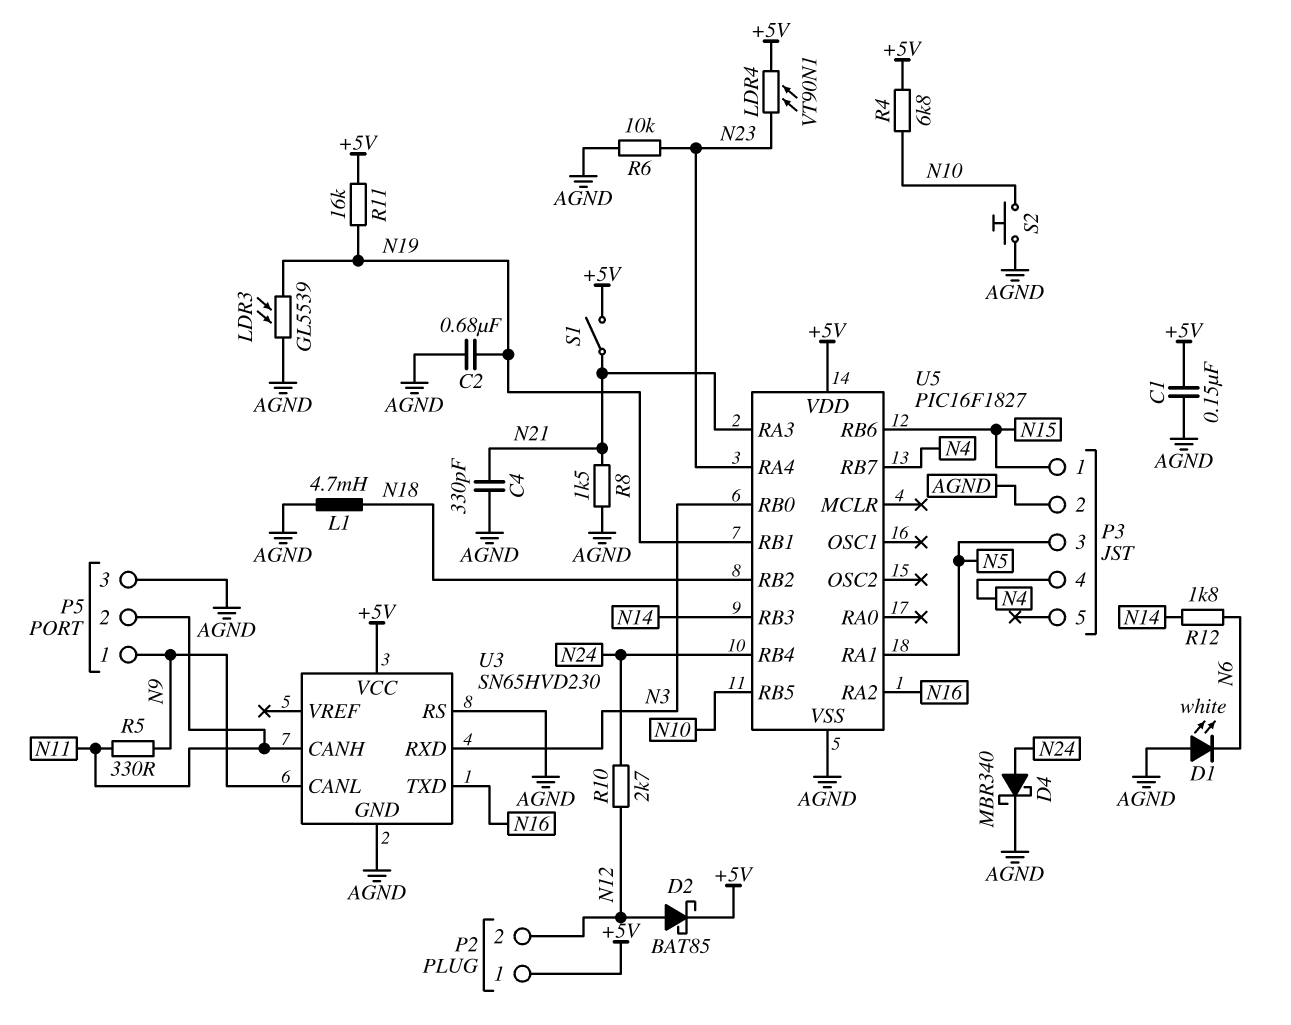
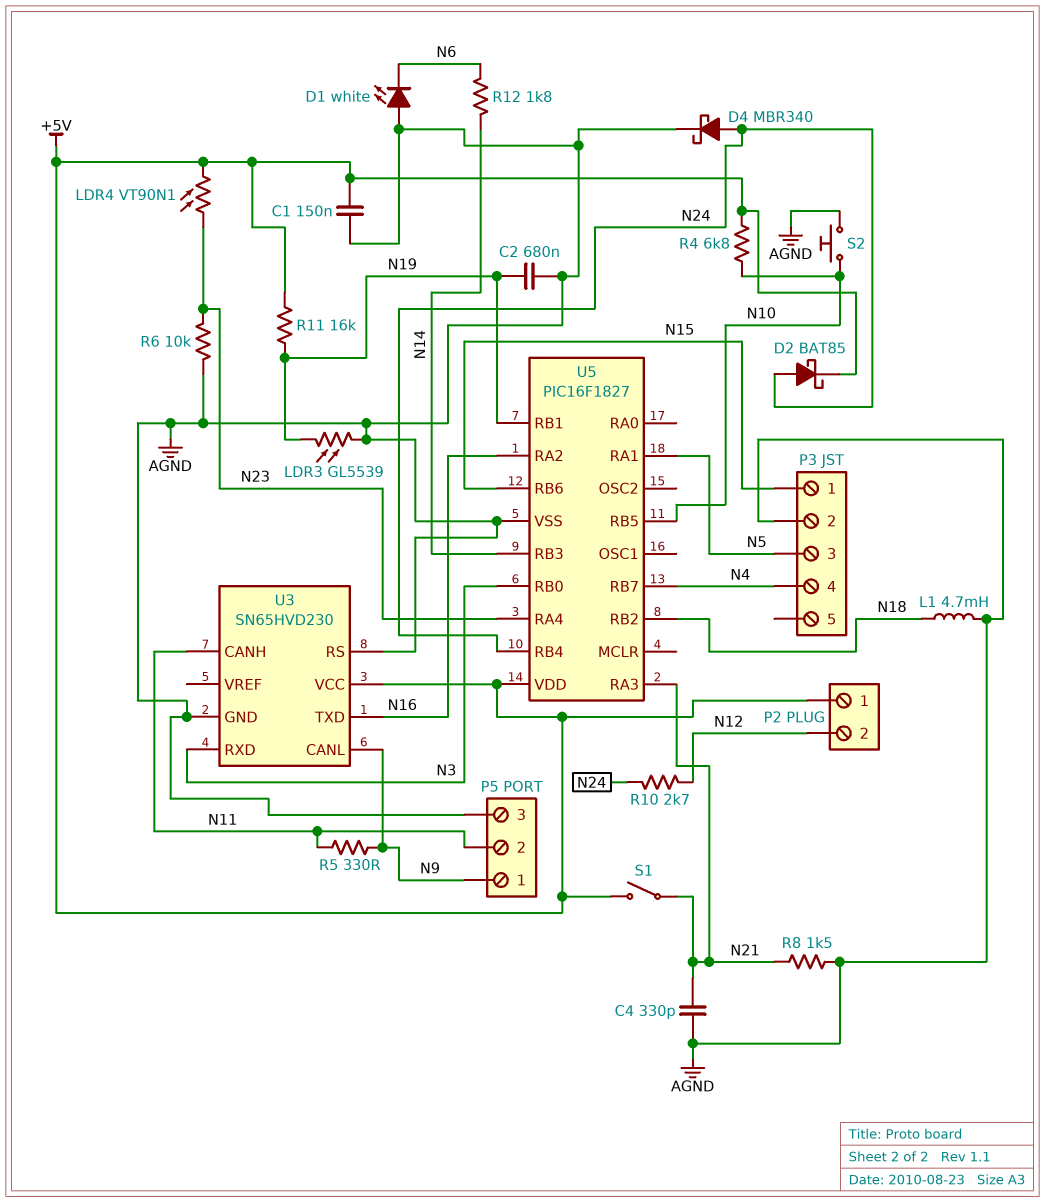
D2: schottky BAT85 (A N12, K +5V) -> schottky BAT85 (A N24, K +5V)

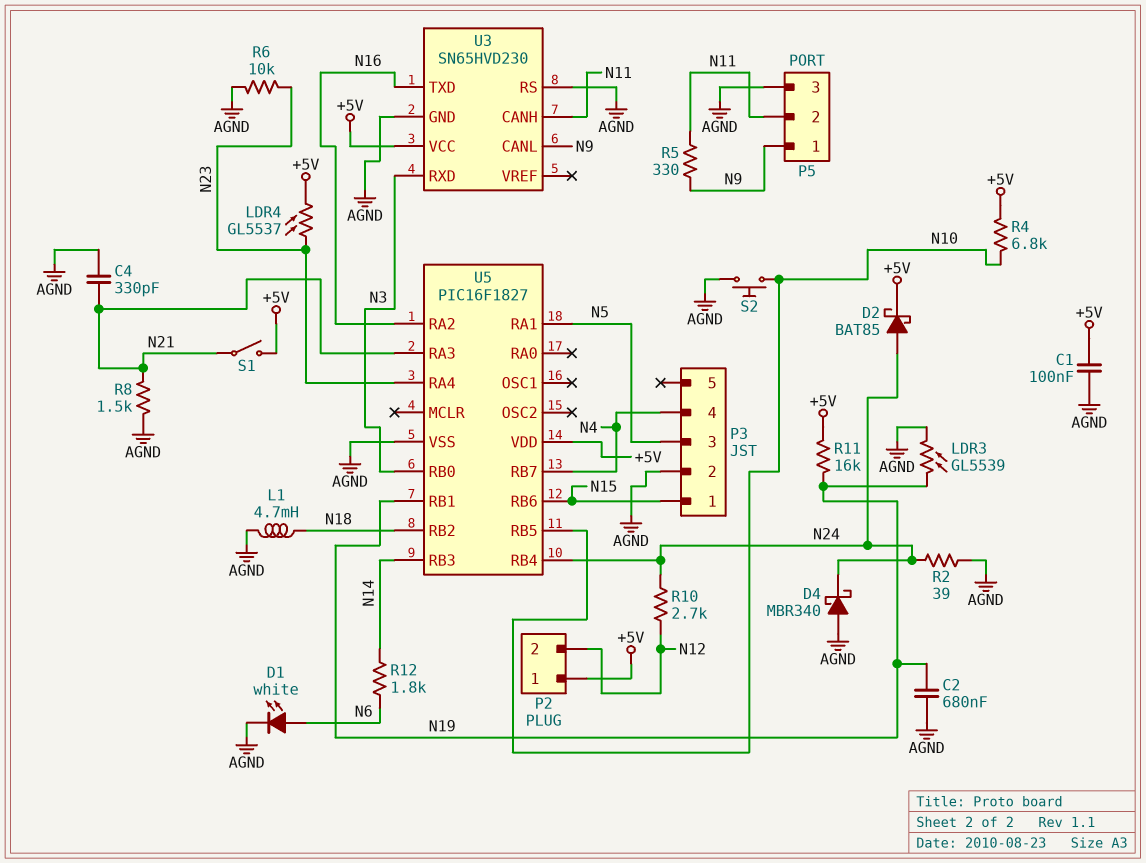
C1: 150nF (+5V, AGND) -> 100nF (+5V, AGND)
D1: LED white (A AGND, K N6) -> LED white (A N6, K AGND)
D4: schottky MBR340 (A N24, K AGND) -> schottky MBR340 (A AGND, K N24)
LDR4: VT90N1 (+5V, N23) -> GL5537 (+5V, N23)
R2: none -> 39 (AGND, N24)

